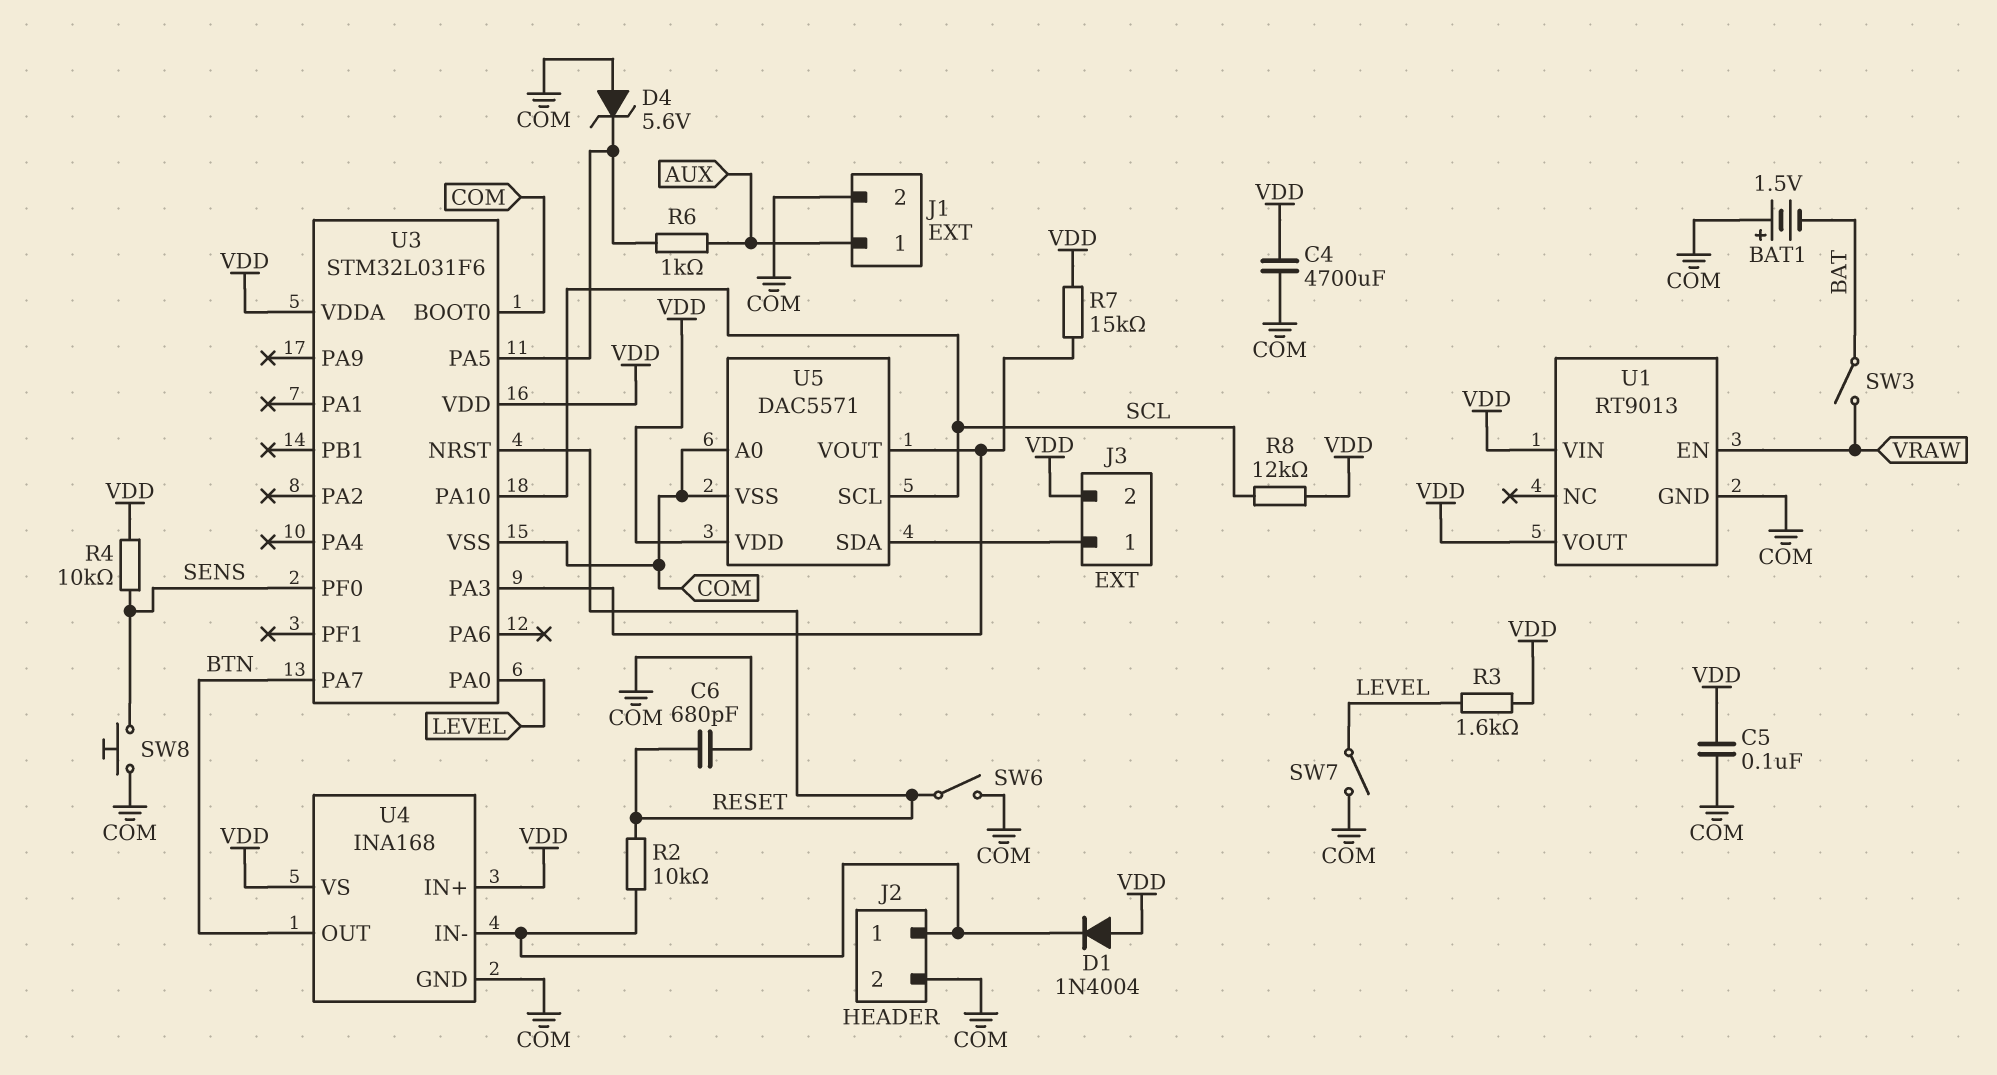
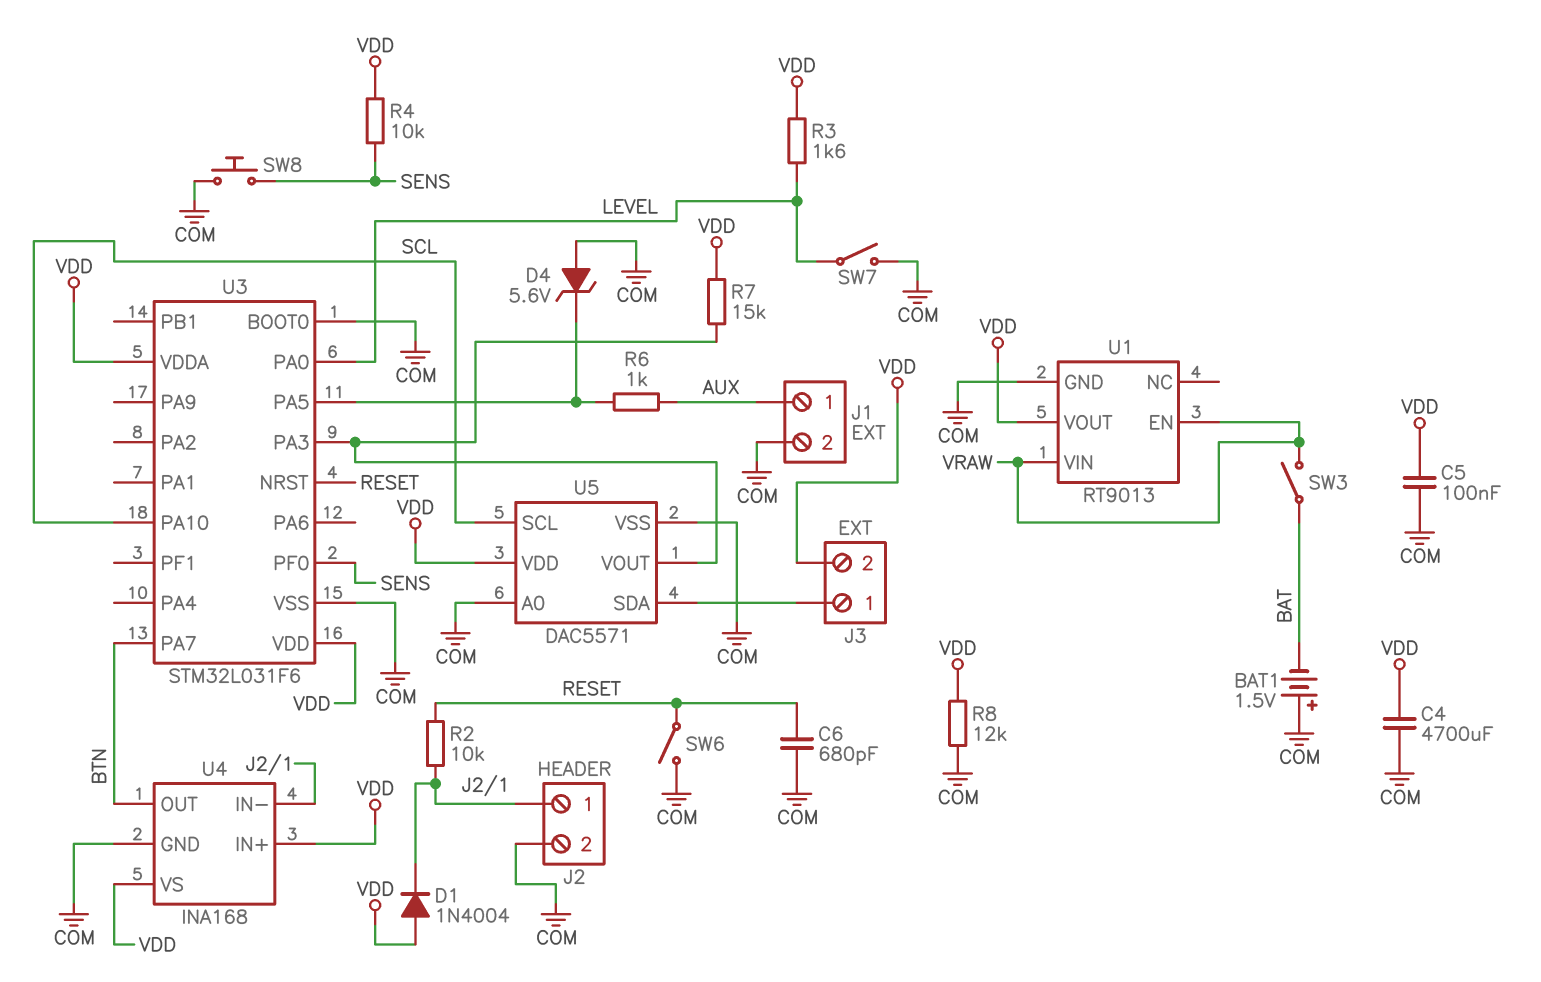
R8: 12k (SCL, VDD) -> 12k (COM, VDD)
U1 pin VIN: VDD -> VRAW

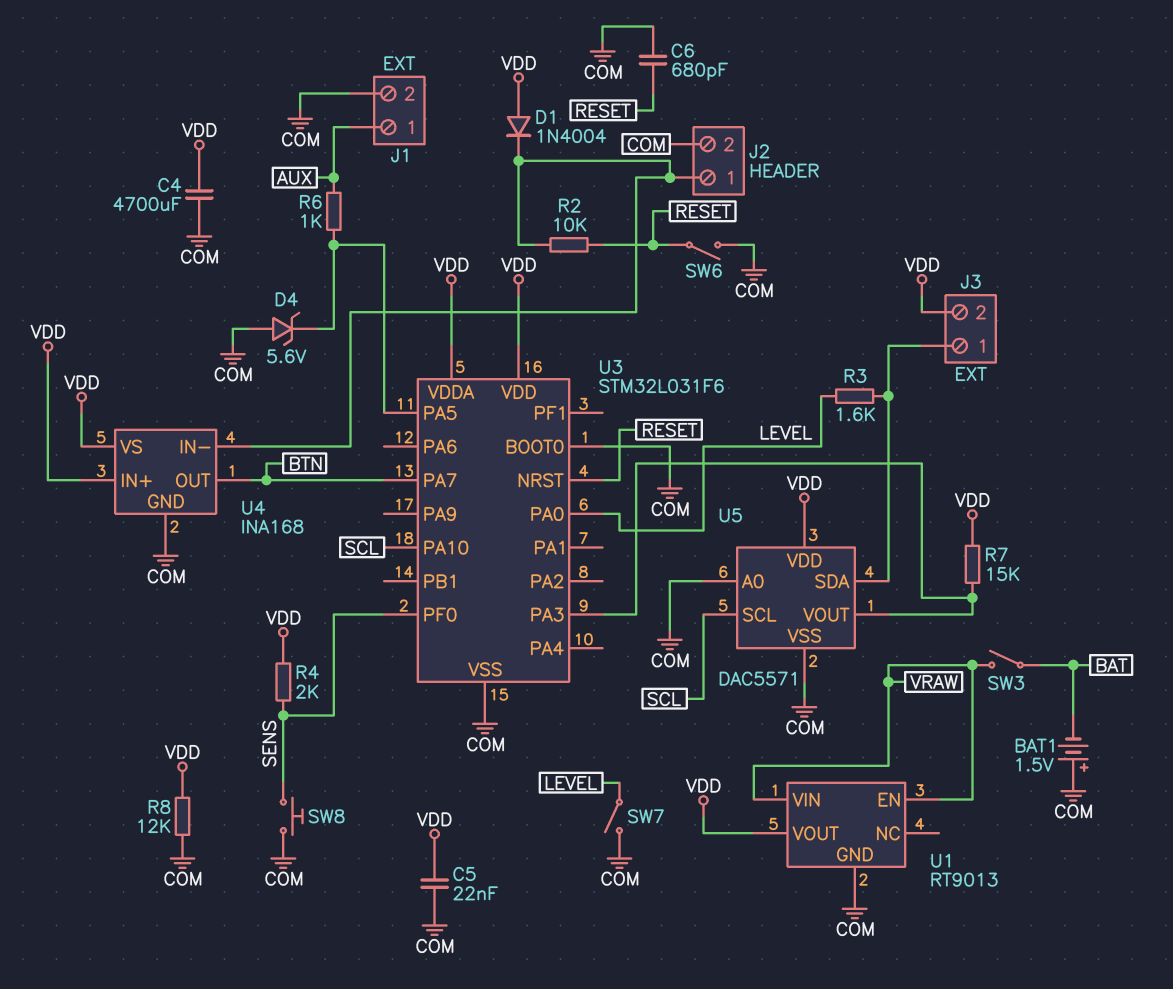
C5: 100nF (COM, VDD) -> 22nF (COM, VDD)
R3: 1.6k (LEVEL, VDD) -> 1.6k (J3/1, LEVEL)
R4: 10k (SENS, VDD) -> 2k (SENS, VDD)

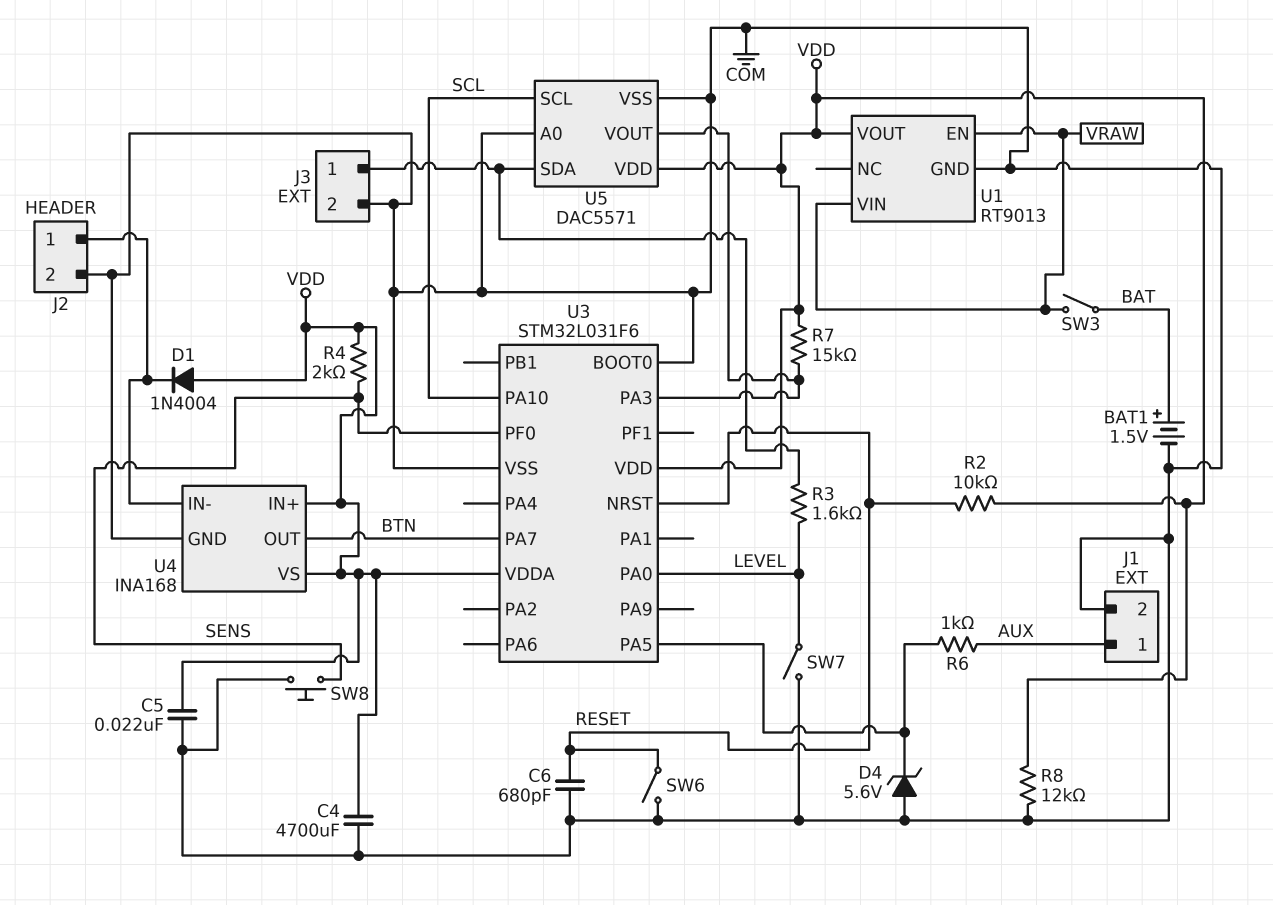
BAT1: 1.5V (plus COM, minus BAT) -> 1.5V (plus BAT, minus COM)
J3 pin 2: VDD -> COM
R2: 10k (J2/1, RESET) -> 10k (RESET, VDD)

